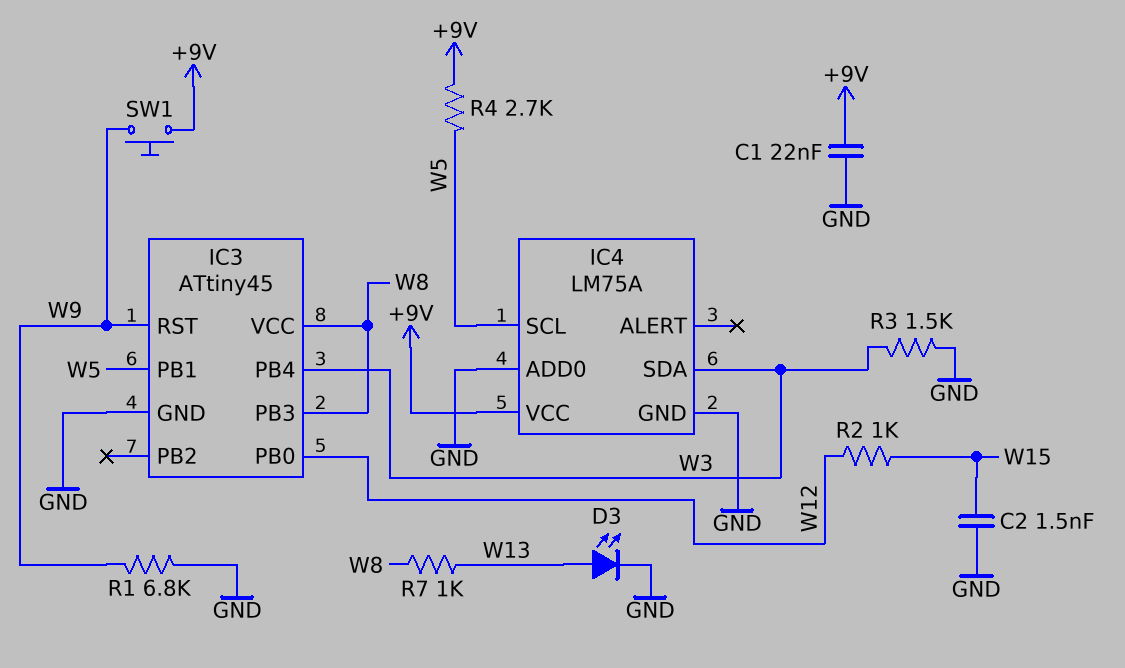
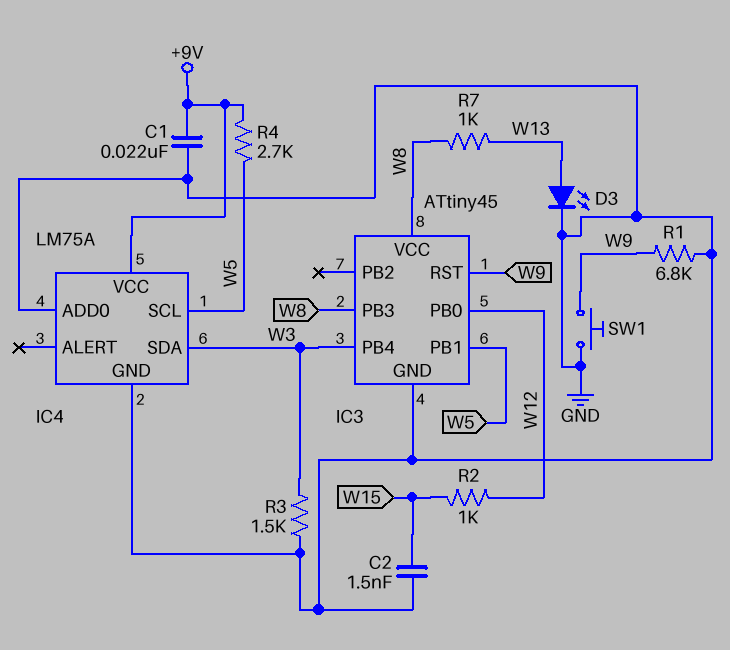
SW1: button (+9V, W9) -> button (GND, W9)

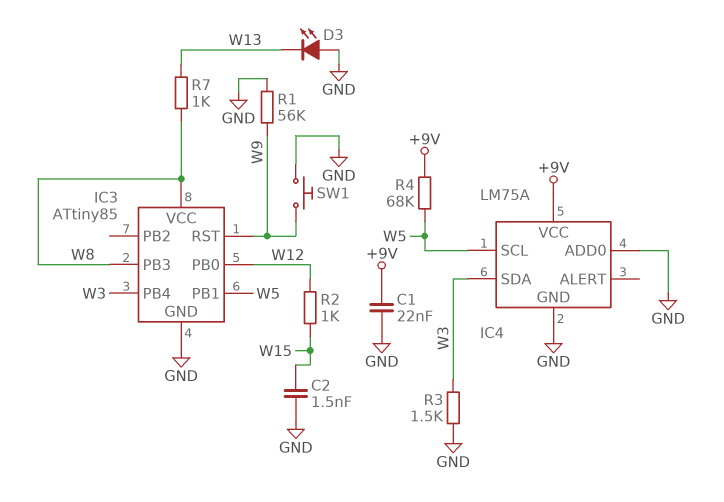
D3: LED (A W13, K GND) -> LED (A GND, K W13)
IC3: ATtiny45 -> ATtiny85
R1: 6.8k (GND, W9) -> 56k (GND, W9)
R4: 2.7k (+9V, W5) -> 68k (+9V, W5)

